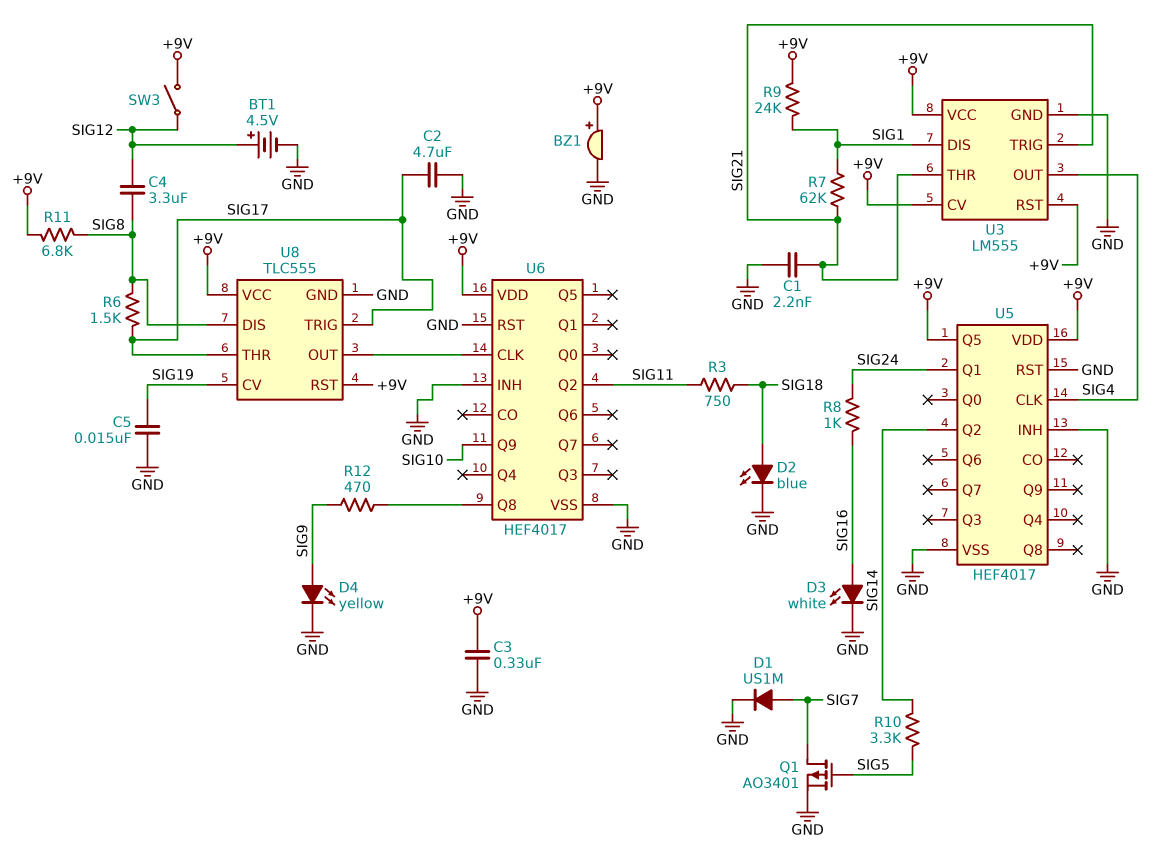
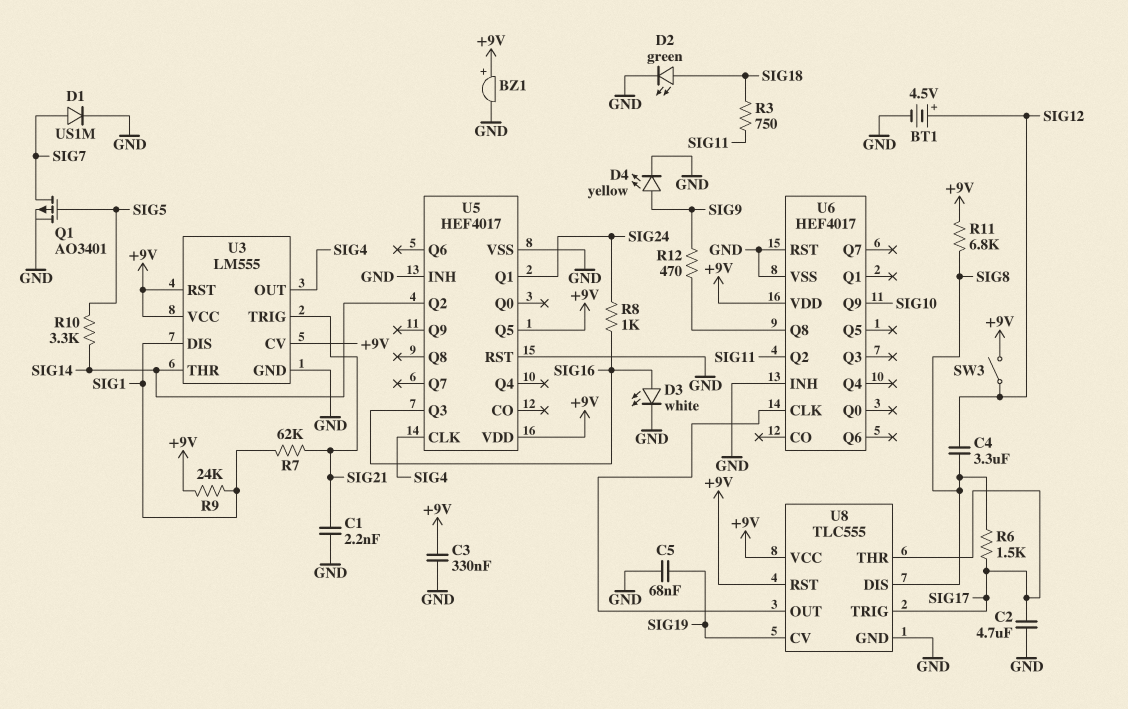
C5: 15nF (GND, SIG19) -> 68nF (GND, SIG19)
D2: LED blue (A SIG18, K GND) -> LED green (A SIG18, K GND)
U3 pin THR: SIG21 -> SIG14
U5 pin Q3: none -> SIG16

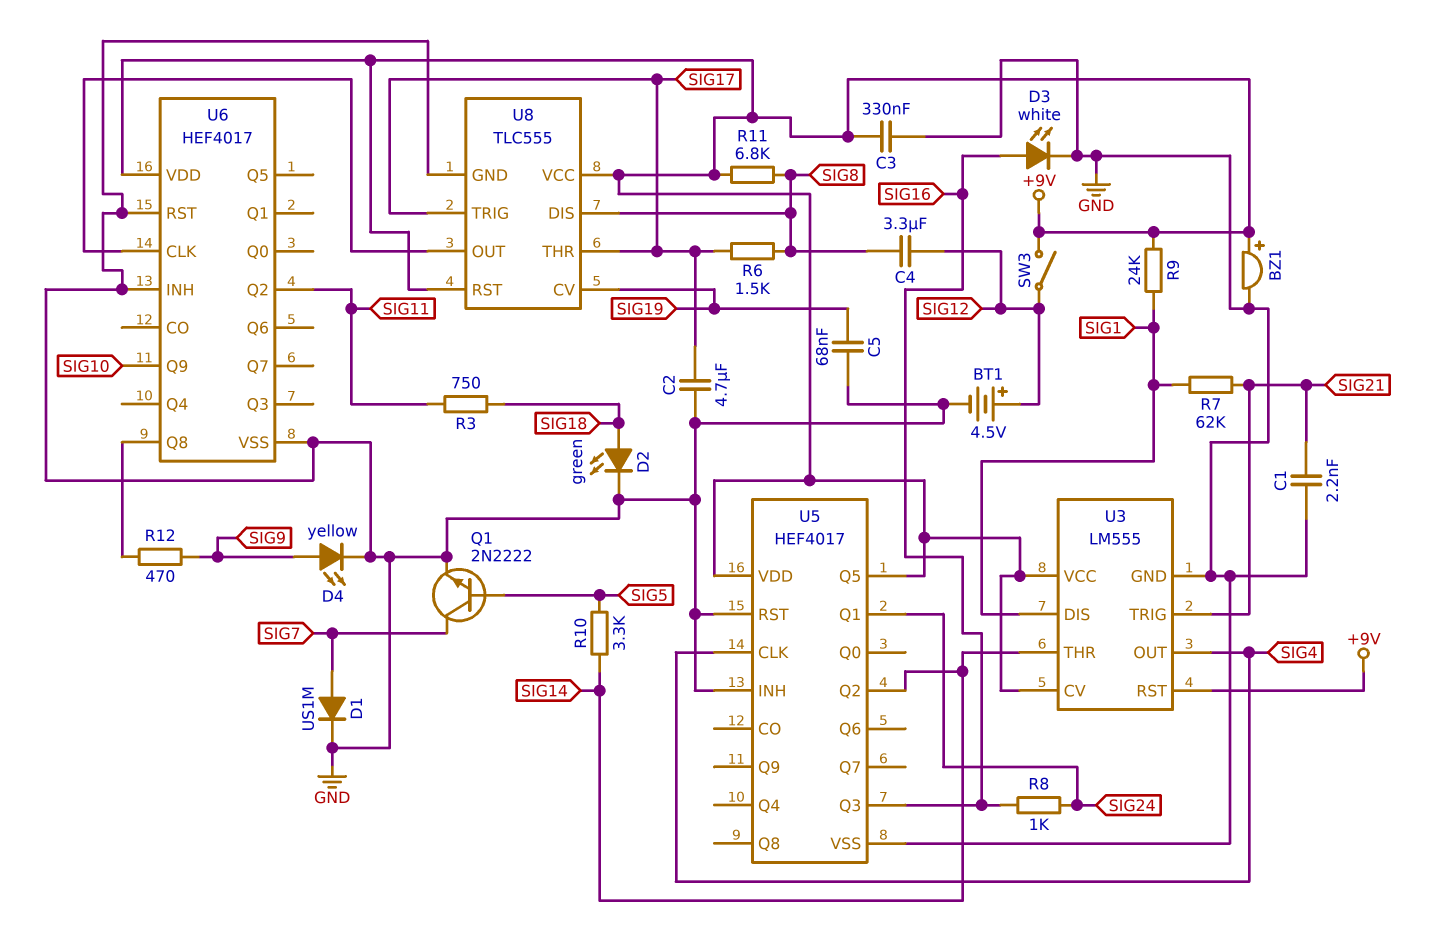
Q1: PMOS AO3401 (G SIG5, D SIG7, S GND) -> NPN 2N2222 (B SIG5, C SIG7, E GND)

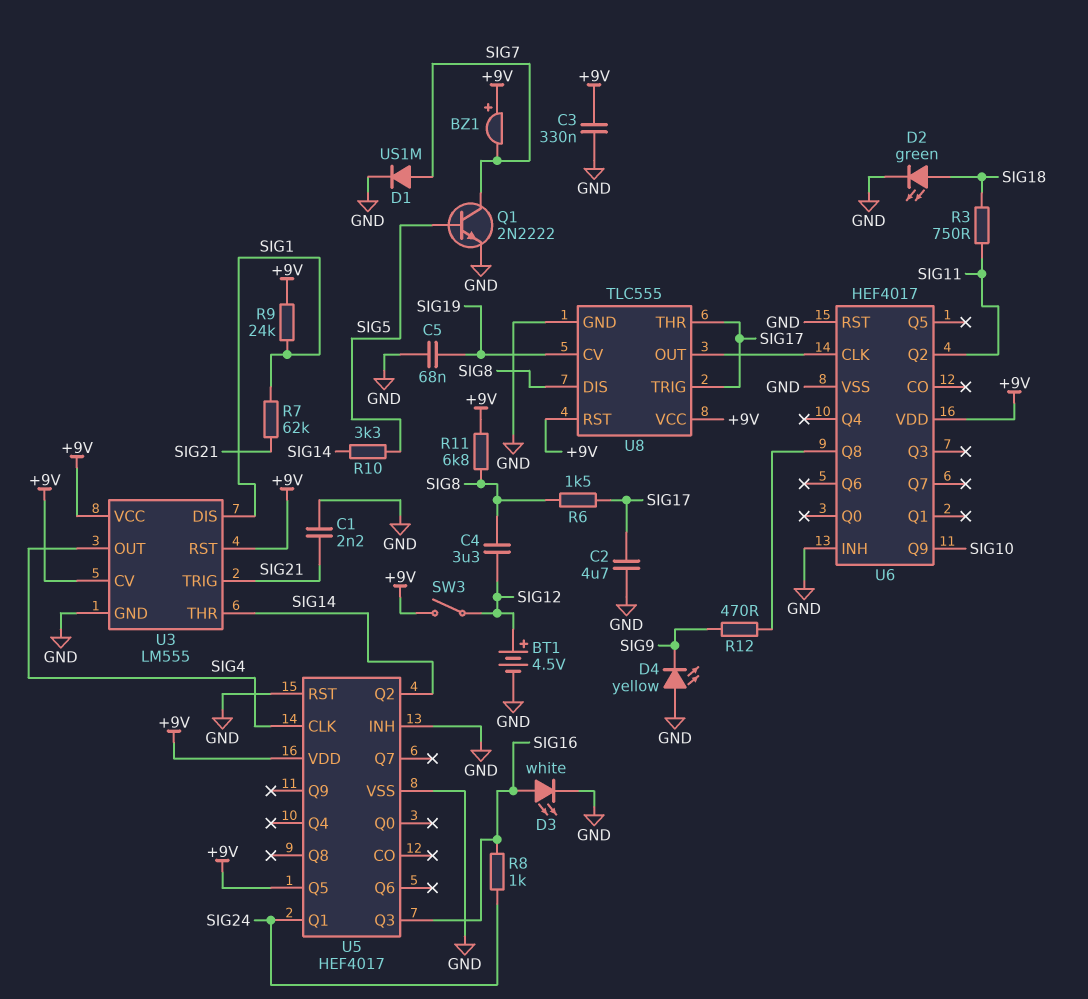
BZ1: buzzer (plus +9V, minus GND) -> buzzer (plus +9V, minus SIG7)
D4: LED yellow (A SIG9, K GND) -> LED yellow (A GND, K SIG9)

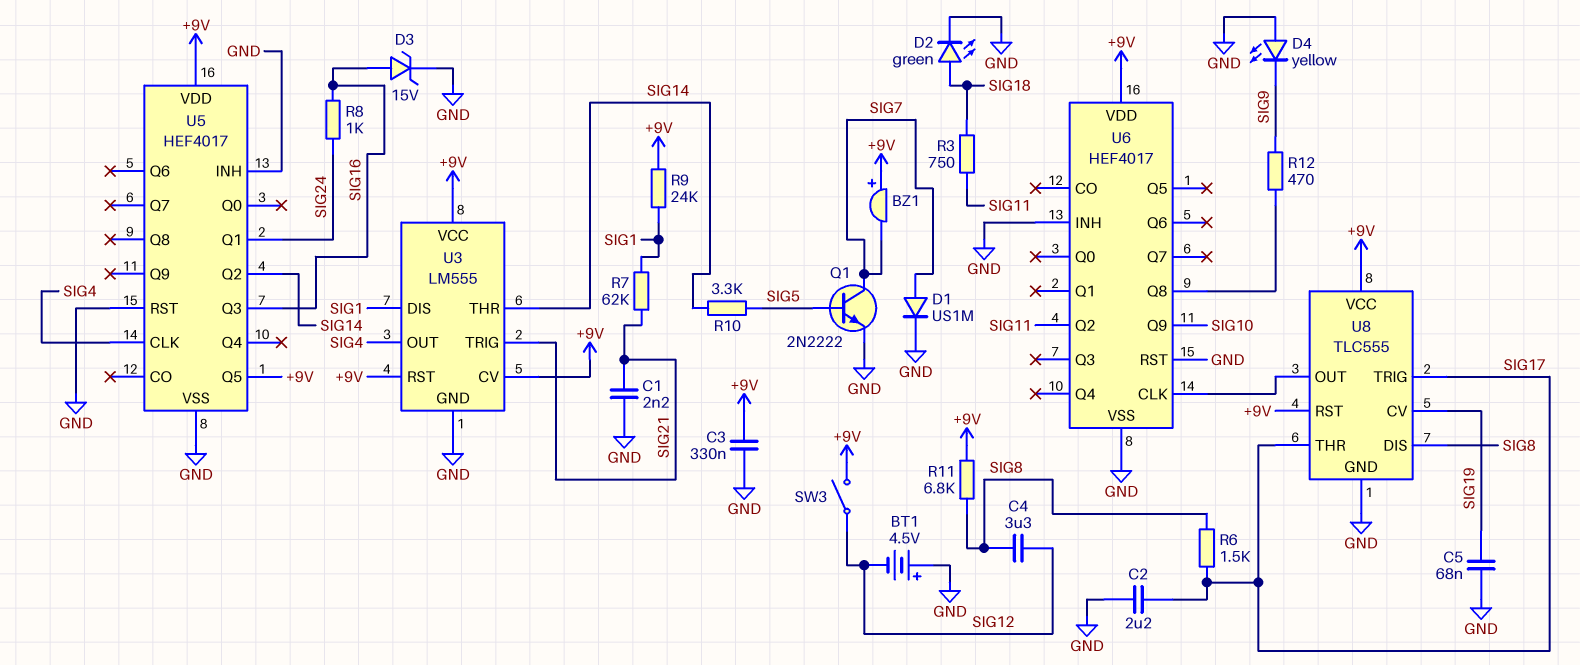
BT1: 4.5V (plus SIG12, minus GND) -> 4.5V (plus GND, minus SIG12)
C2: 4.7uF (GND, SIG17) -> 2.2uF (GND, SIG17)
D3: LED white (A SIG16, K GND) -> zener 15V (A SIG16, K GND)

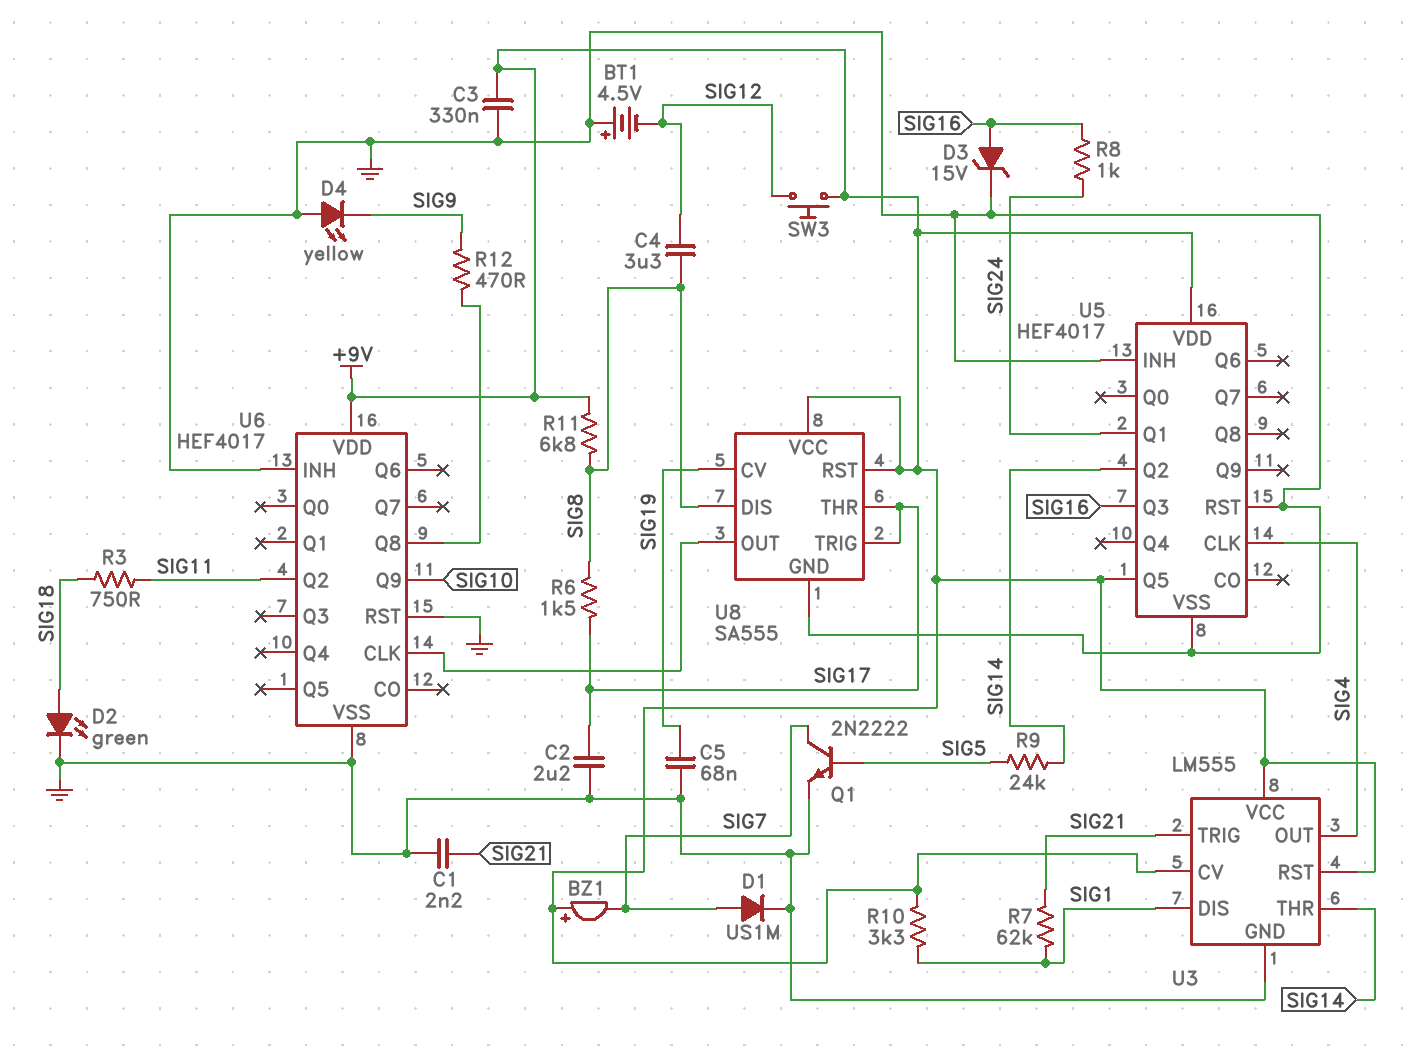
R9: 24k (+9V, SIG1) -> 24k (SIG5, SIG14)
R10: 3.3k (SIG5, SIG14) -> 3.3k (+9V, SIG1)
SW3: switch (+9V, SIG12) -> button (+9V, SIG12)
U8: TLC555 -> SA555

